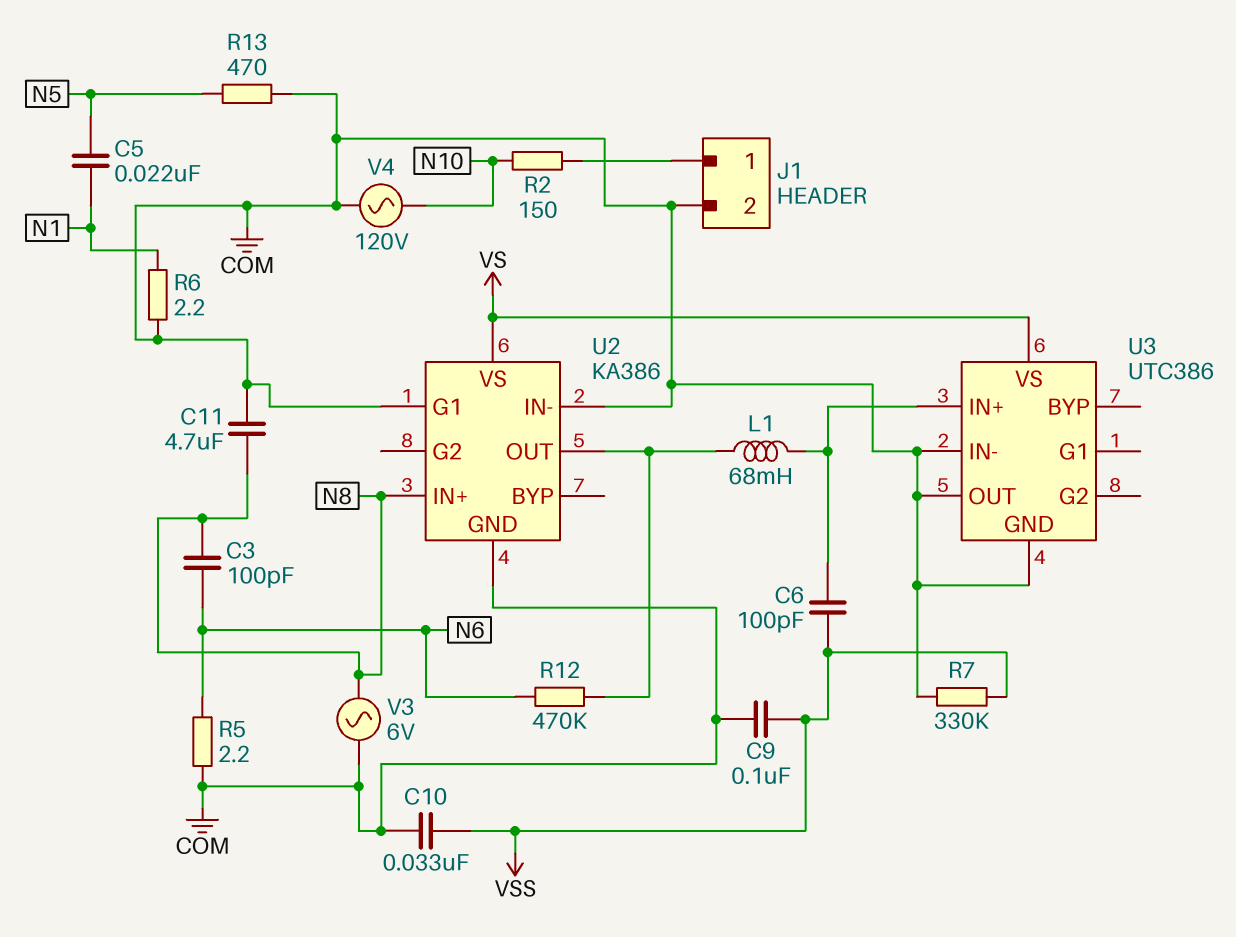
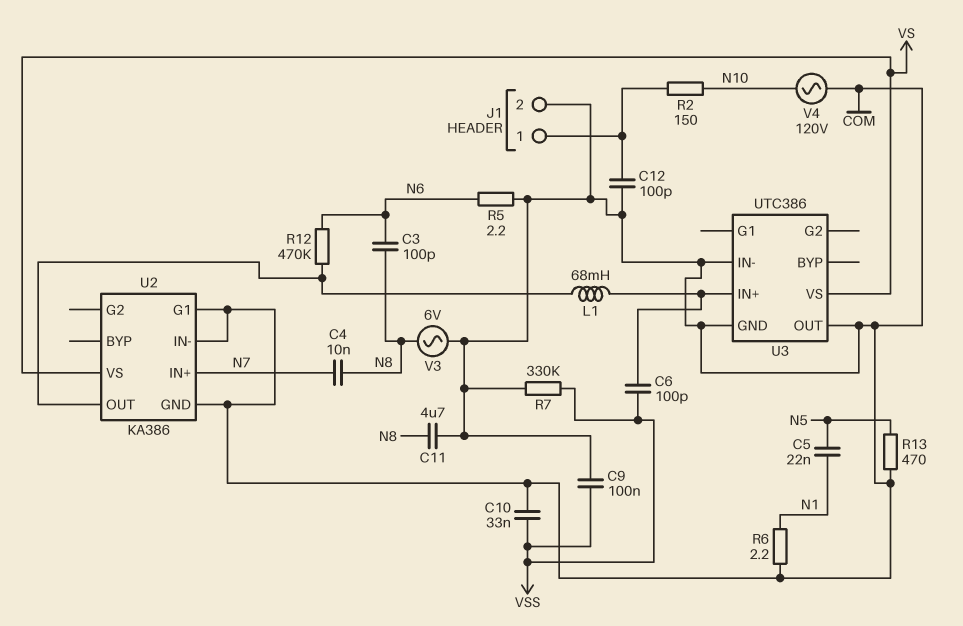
C4: none -> 10nF (N7, N8)
C12: none -> 100pF (COM, J1/1)
U2 pin IN+: N8 -> N7

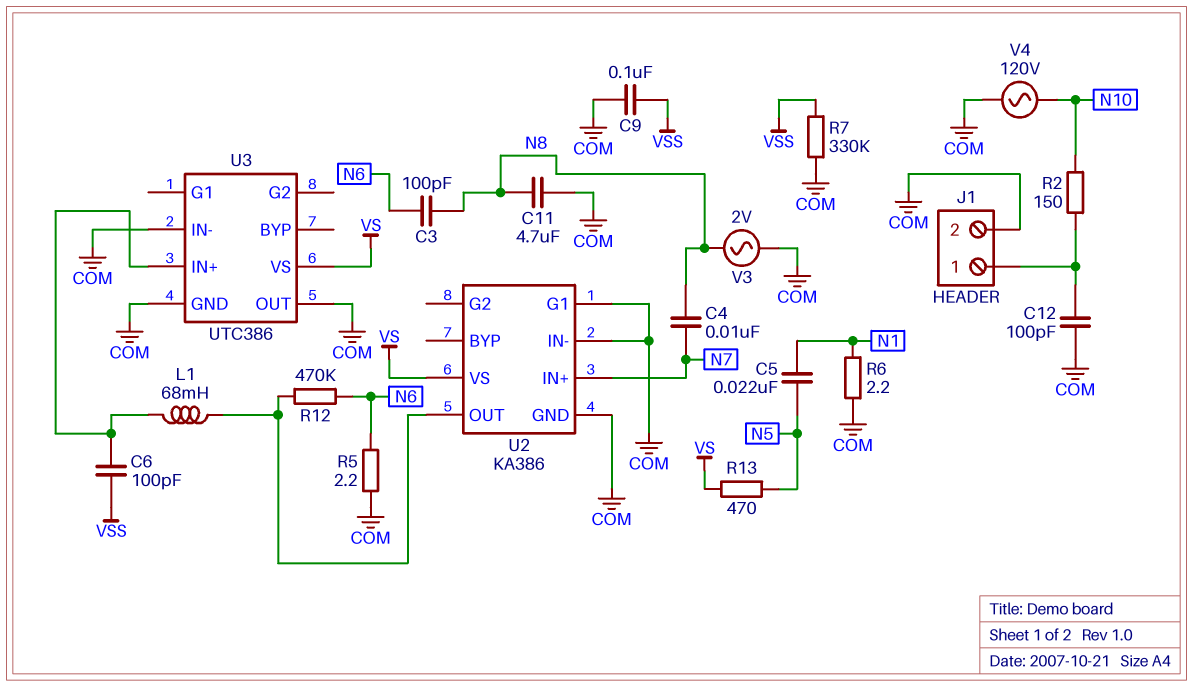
C10: 33nF (COM, VSS) -> none
R13: 470 (COM, N5) -> 470 (N5, VS)
V3: AC 6V (COM, N8) -> AC 2V (COM, N8)

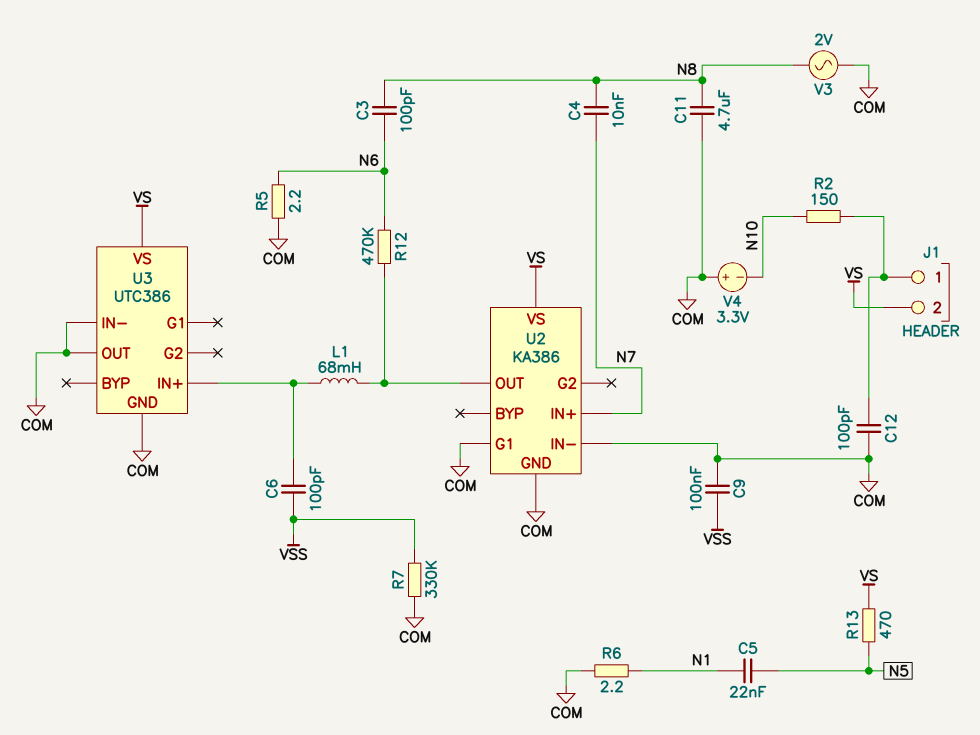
J1 pin 2: COM -> VS
V4: AC 120V (COM, N10) -> 3.3V (plus COM, minus N10)

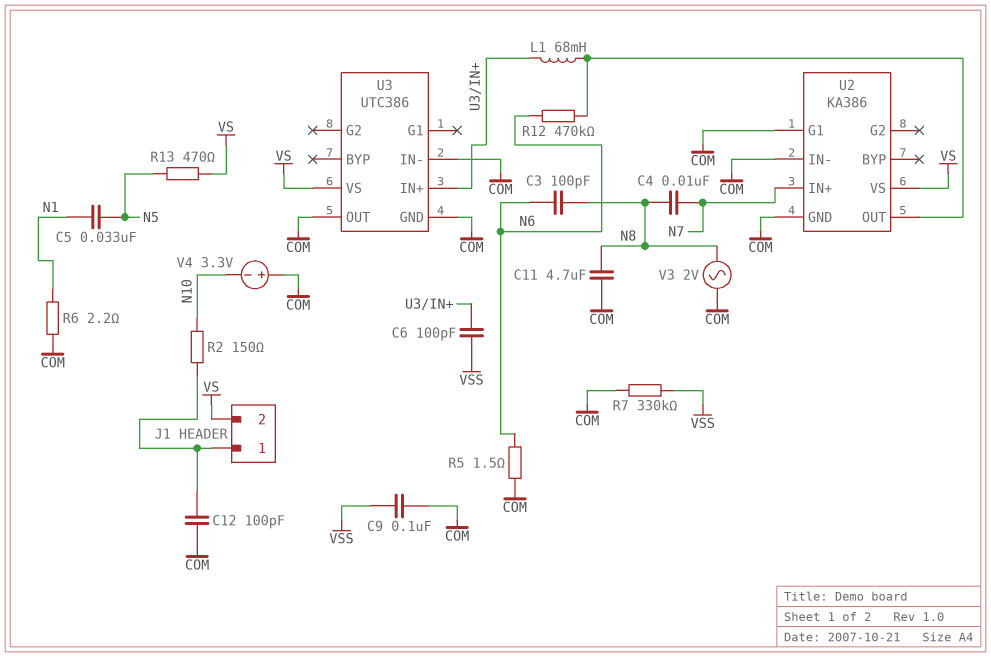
C5: 22nF (N1, N5) -> 33nF (N1, N5)
R5: 2.2 (COM, N6) -> 1.5 (COM, N6)

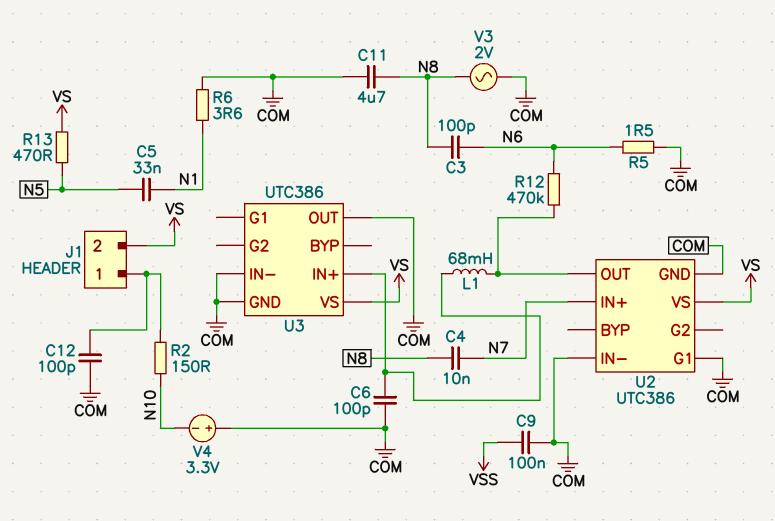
C6: 100pF (U3/IN+, VSS) -> 100pF (COM, U3/IN+)
R6: 2.2 (COM, N1) -> 3.6 (COM, N1)
R7: 330k (COM, VSS) -> none
U2: KA386 -> UTC386

